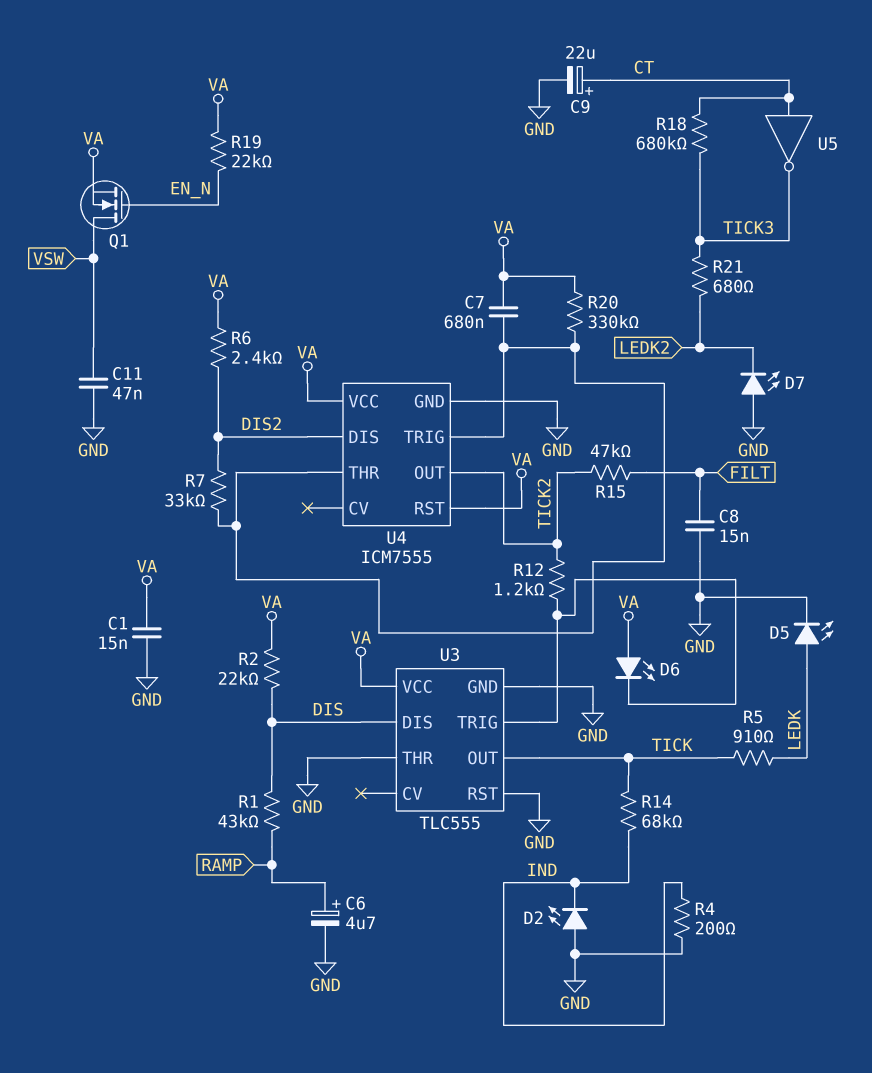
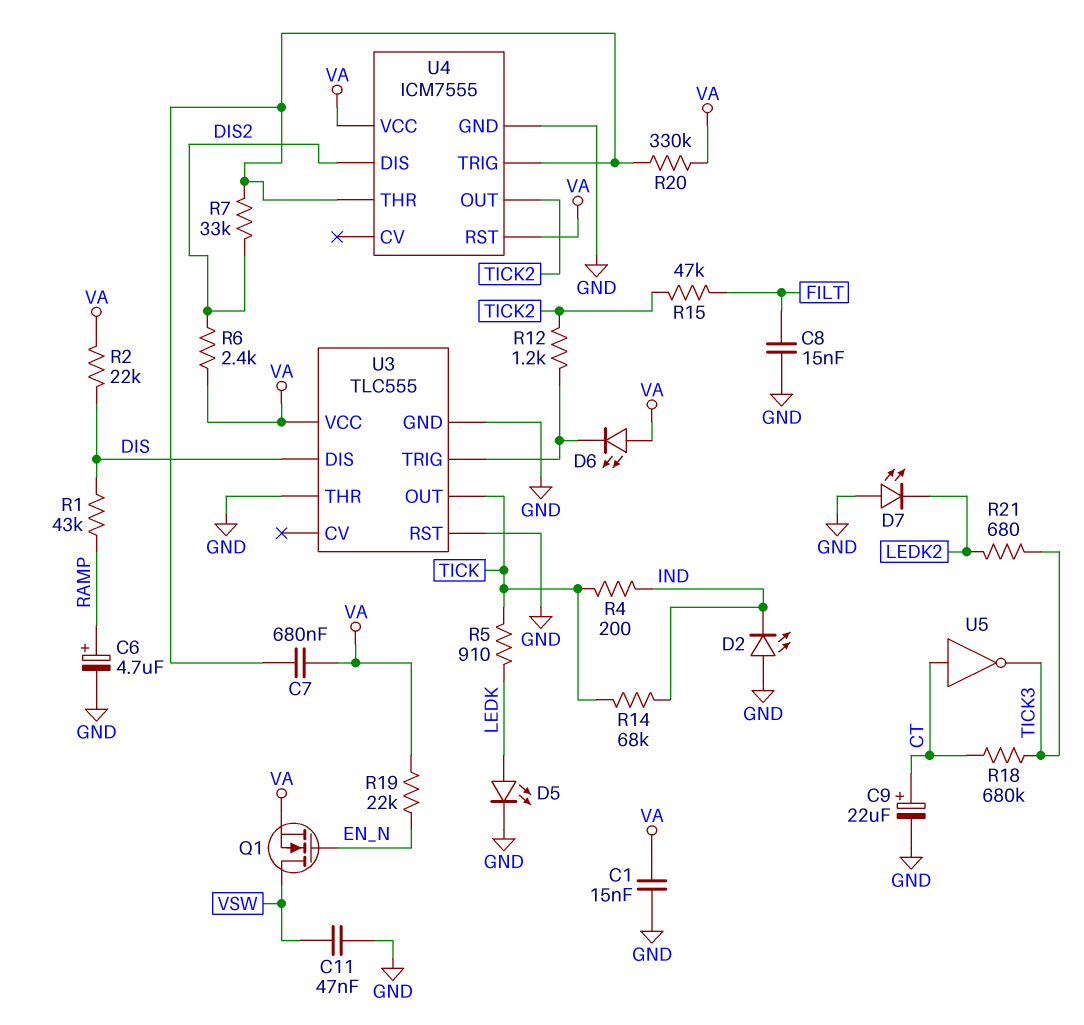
R4: 200 (GND, IND) -> 200 (IND, TICK)

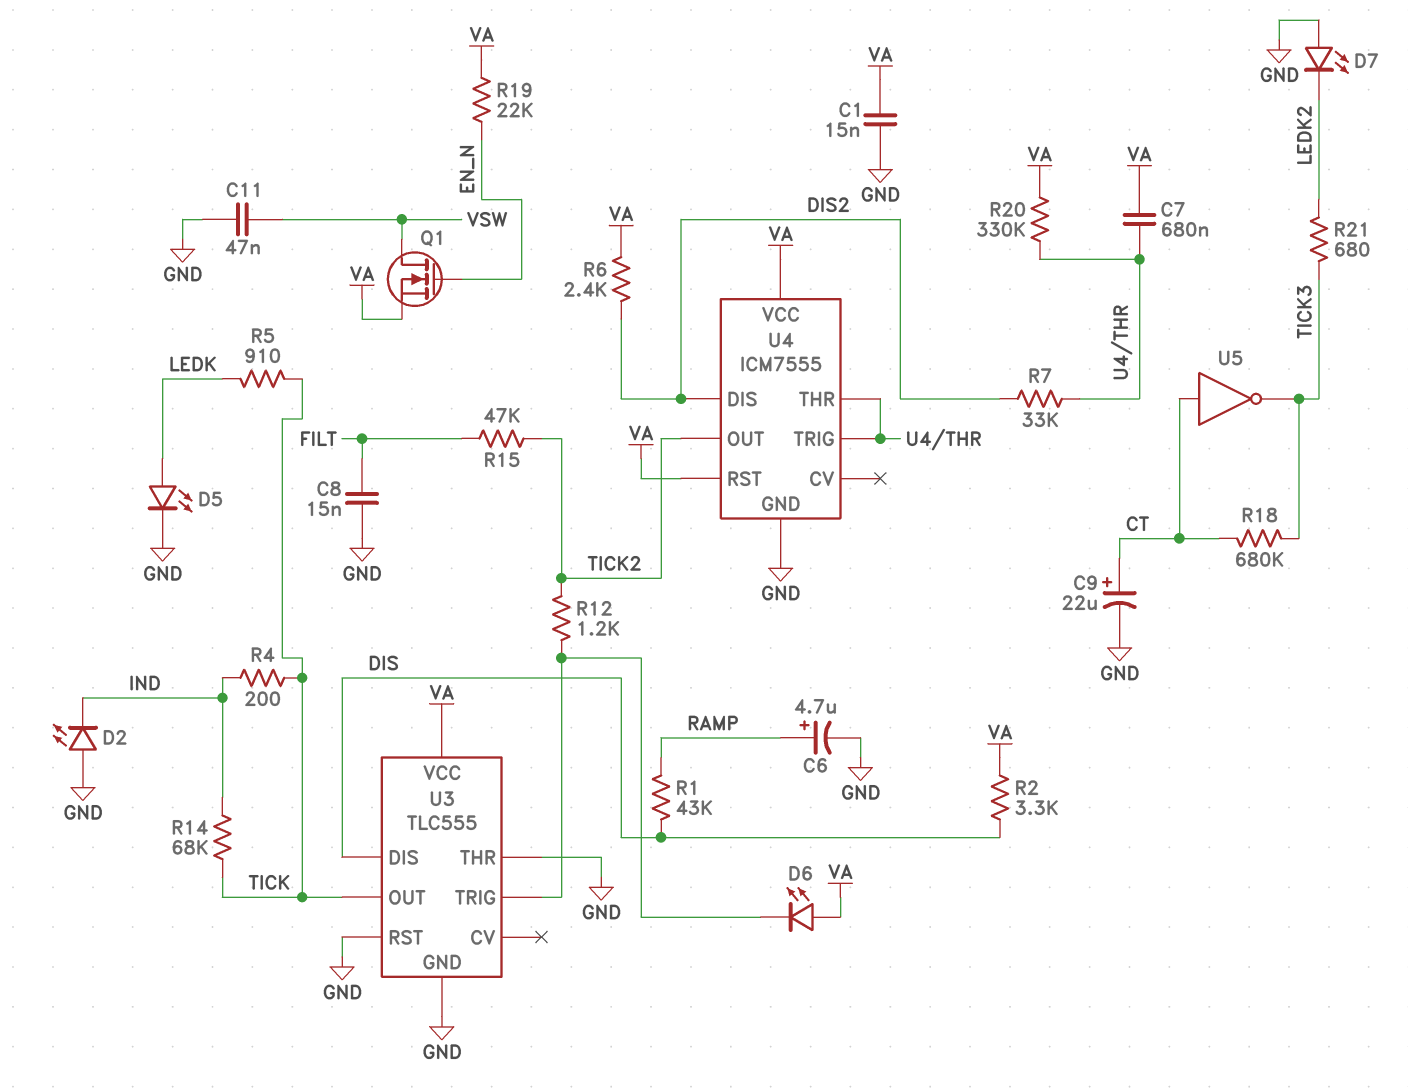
R2: 22k (DIS, VA) -> 3.3k (DIS, VA)

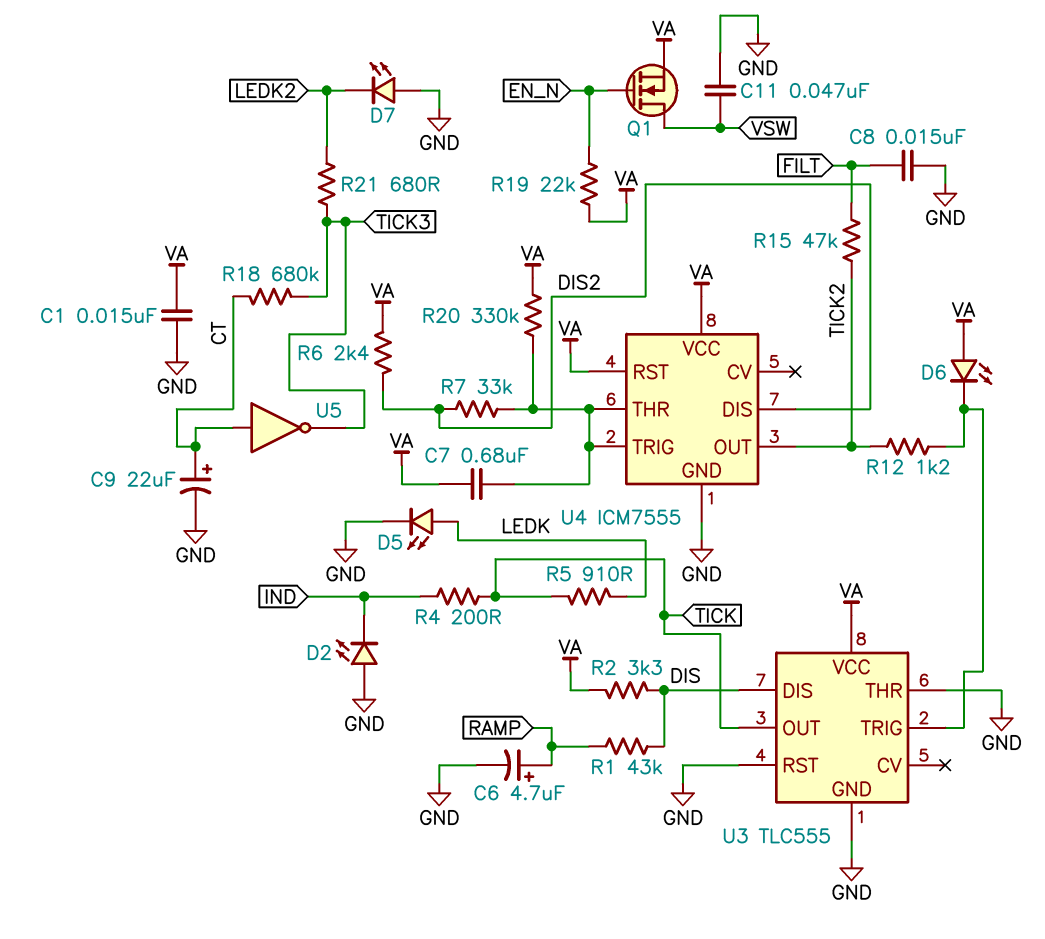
R14: 68k (IND, TICK) -> none

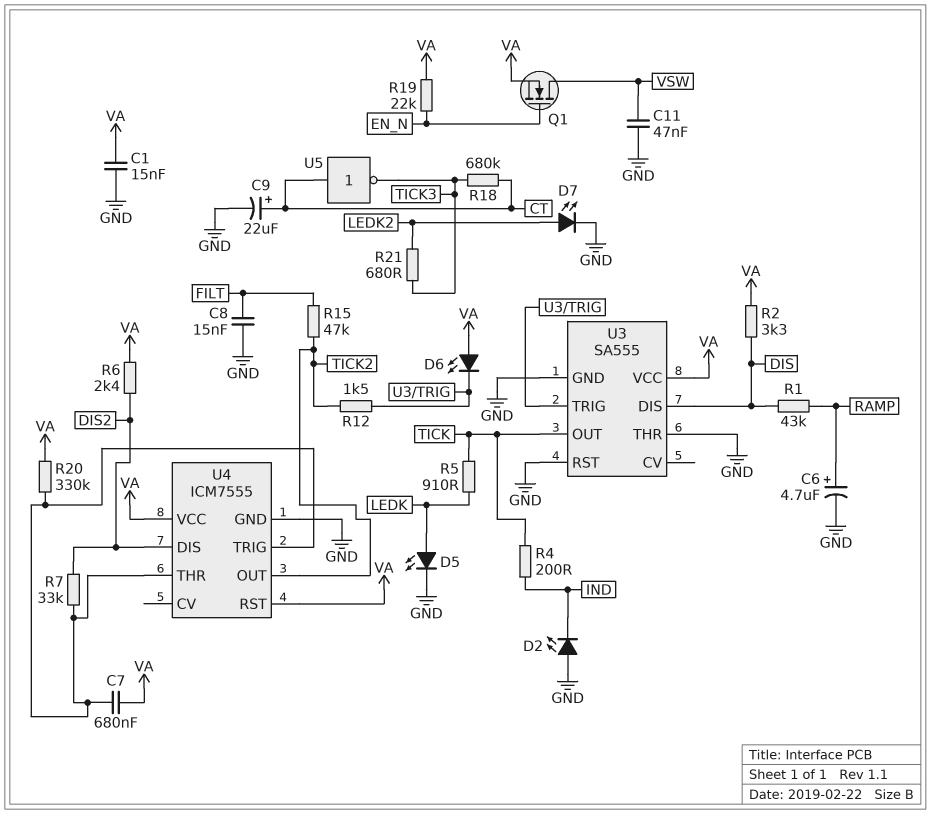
D7: LED (A GND, K LEDK2) -> LED (A LEDK2, K GND)
R12: 1.2k (TICK2, U3/TRIG) -> 1.5k (TICK2, U3/TRIG)
U3: TLC555 -> SA555

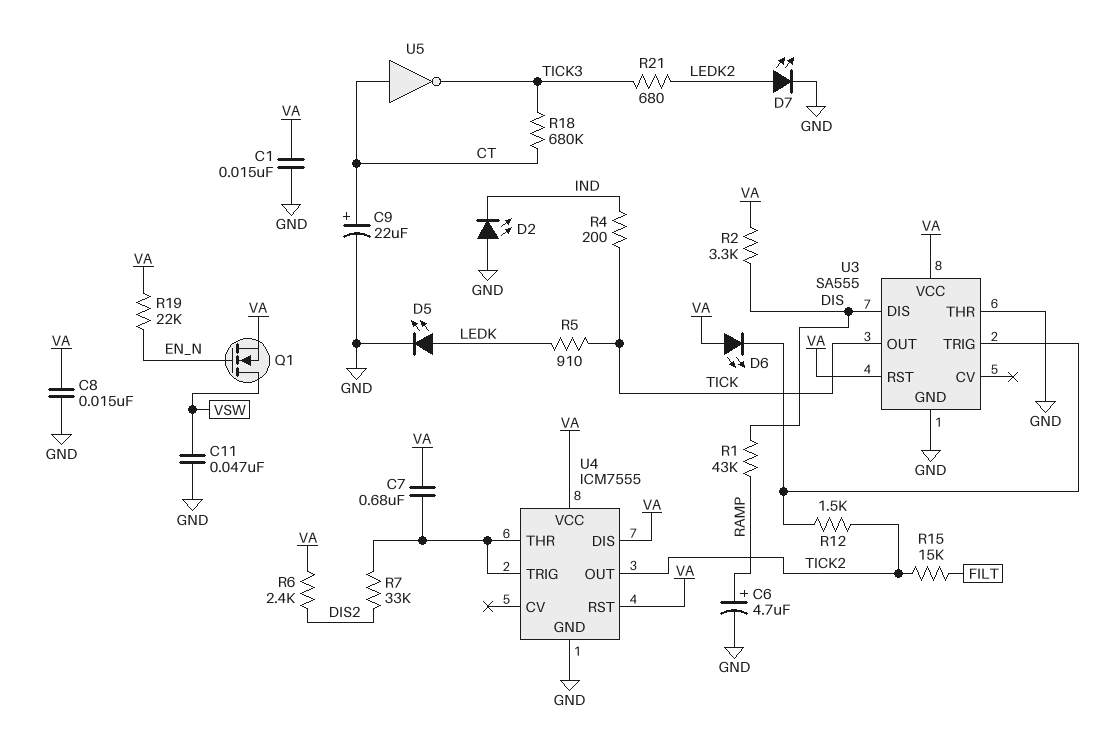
C8: 15nF (FILT, GND) -> 15nF (GND, VA)
R15: 47k (FILT, TICK2) -> 15k (FILT, TICK2)
R20: 330k (U4/THR, VA) -> none
U3 pin RST: GND -> VA
U4 pin DIS: DIS2 -> VA

